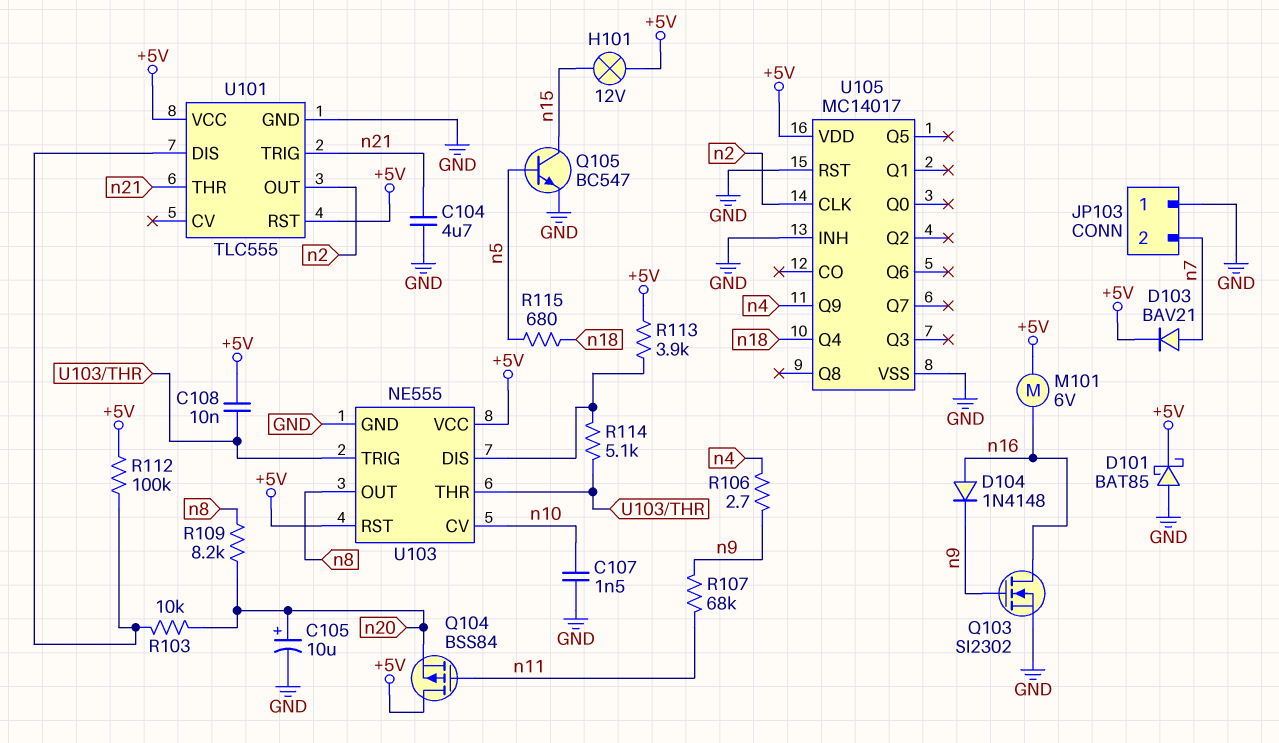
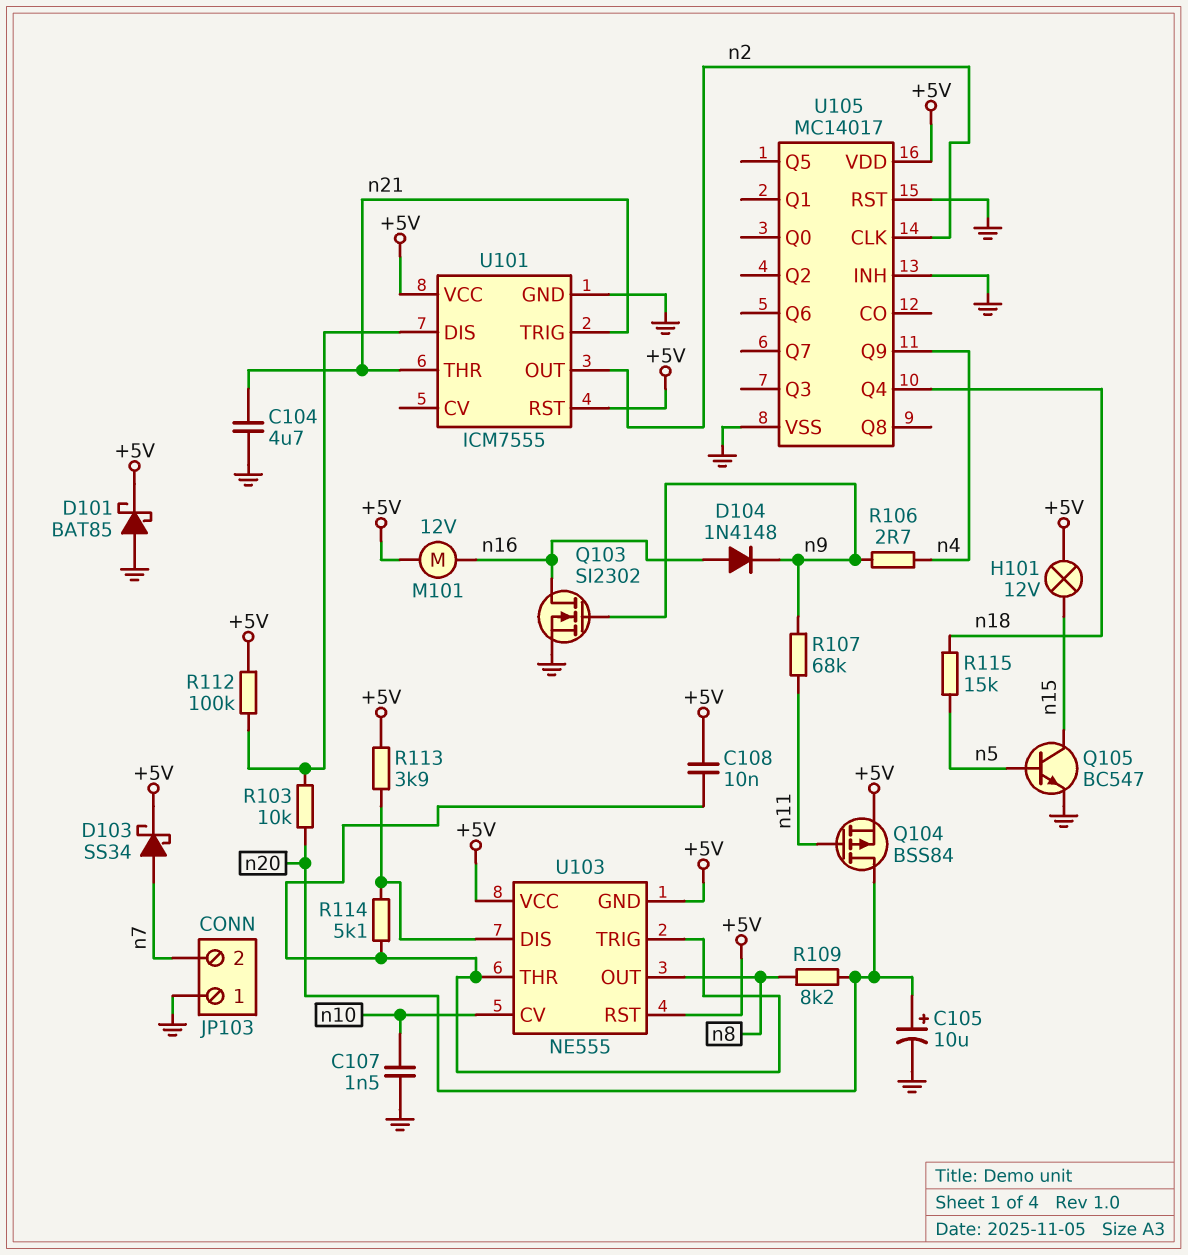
D103: diode BAV21 (A n7, K +5V) -> schottky SS34 (A n7, K +5V)
M101: motor 6V (+5V, n16) -> motor 12V (+5V, n16)
Q104: PMOS BSS84 (G n11, D +5V, S n20) -> PMOS BSS84 (G n11, D n20, S +5V)
R115: 680 (n5, n18) -> 15k (n5, n18)
U101: TLC555 -> ICM7555
U103 pin GND: GND -> +5V

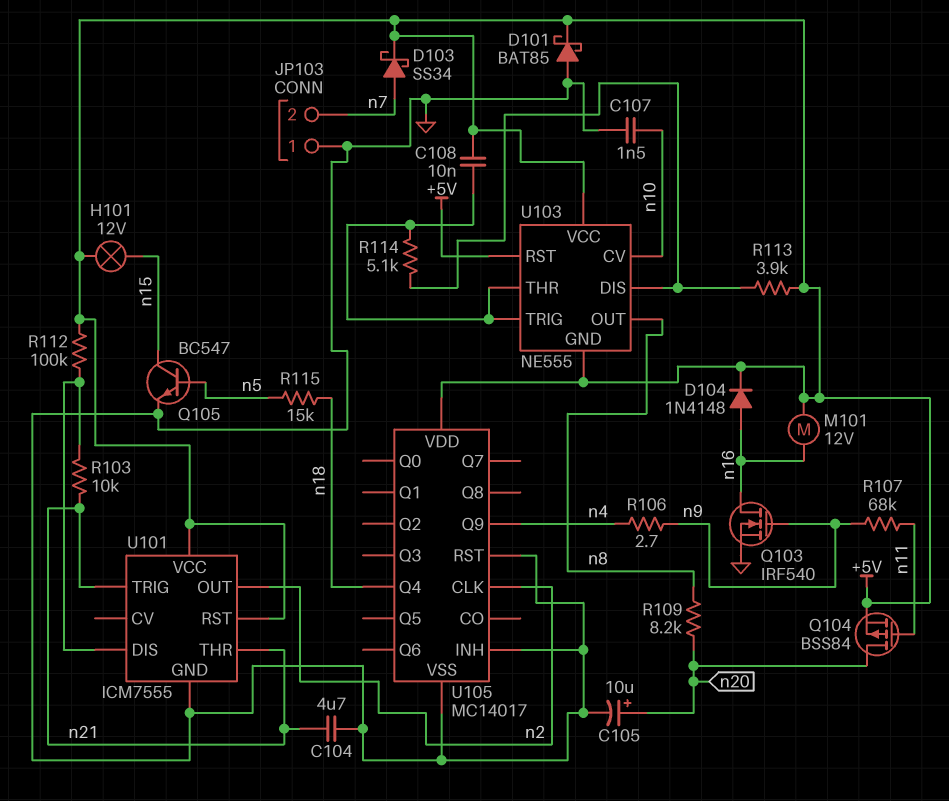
D104: diode 1N4148 (A n16, K n9) -> diode 1N4148 (A n16, K +5V)
Q103: NMOS SI2302 (G n9, D n16, S GND) -> NMOS IRF540 (G n9, D n16, S GND)
R103: 10k (U101/DIS, n20) -> 10k (U101/DIS, n21)

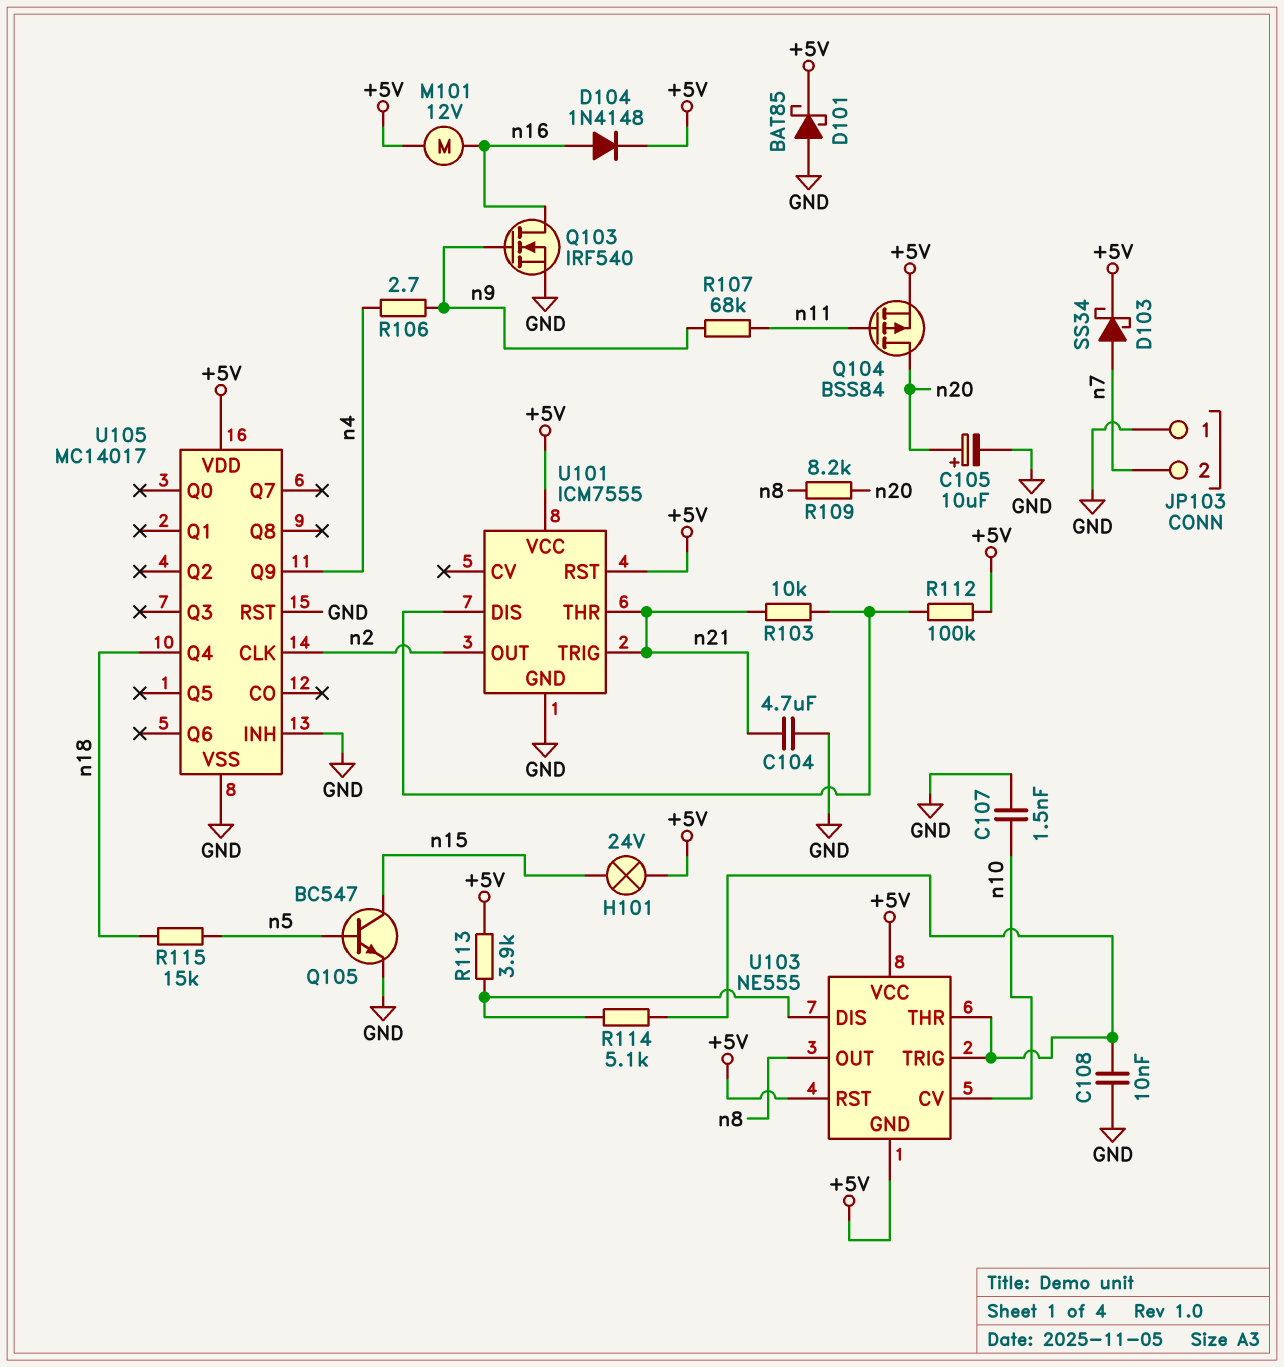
C108: 10nF (+5V, U103/THR) -> 10nF (GND, U103/THR)
H101: lamp 12V (+5V, n15) -> lamp 24V (+5V, n15)

